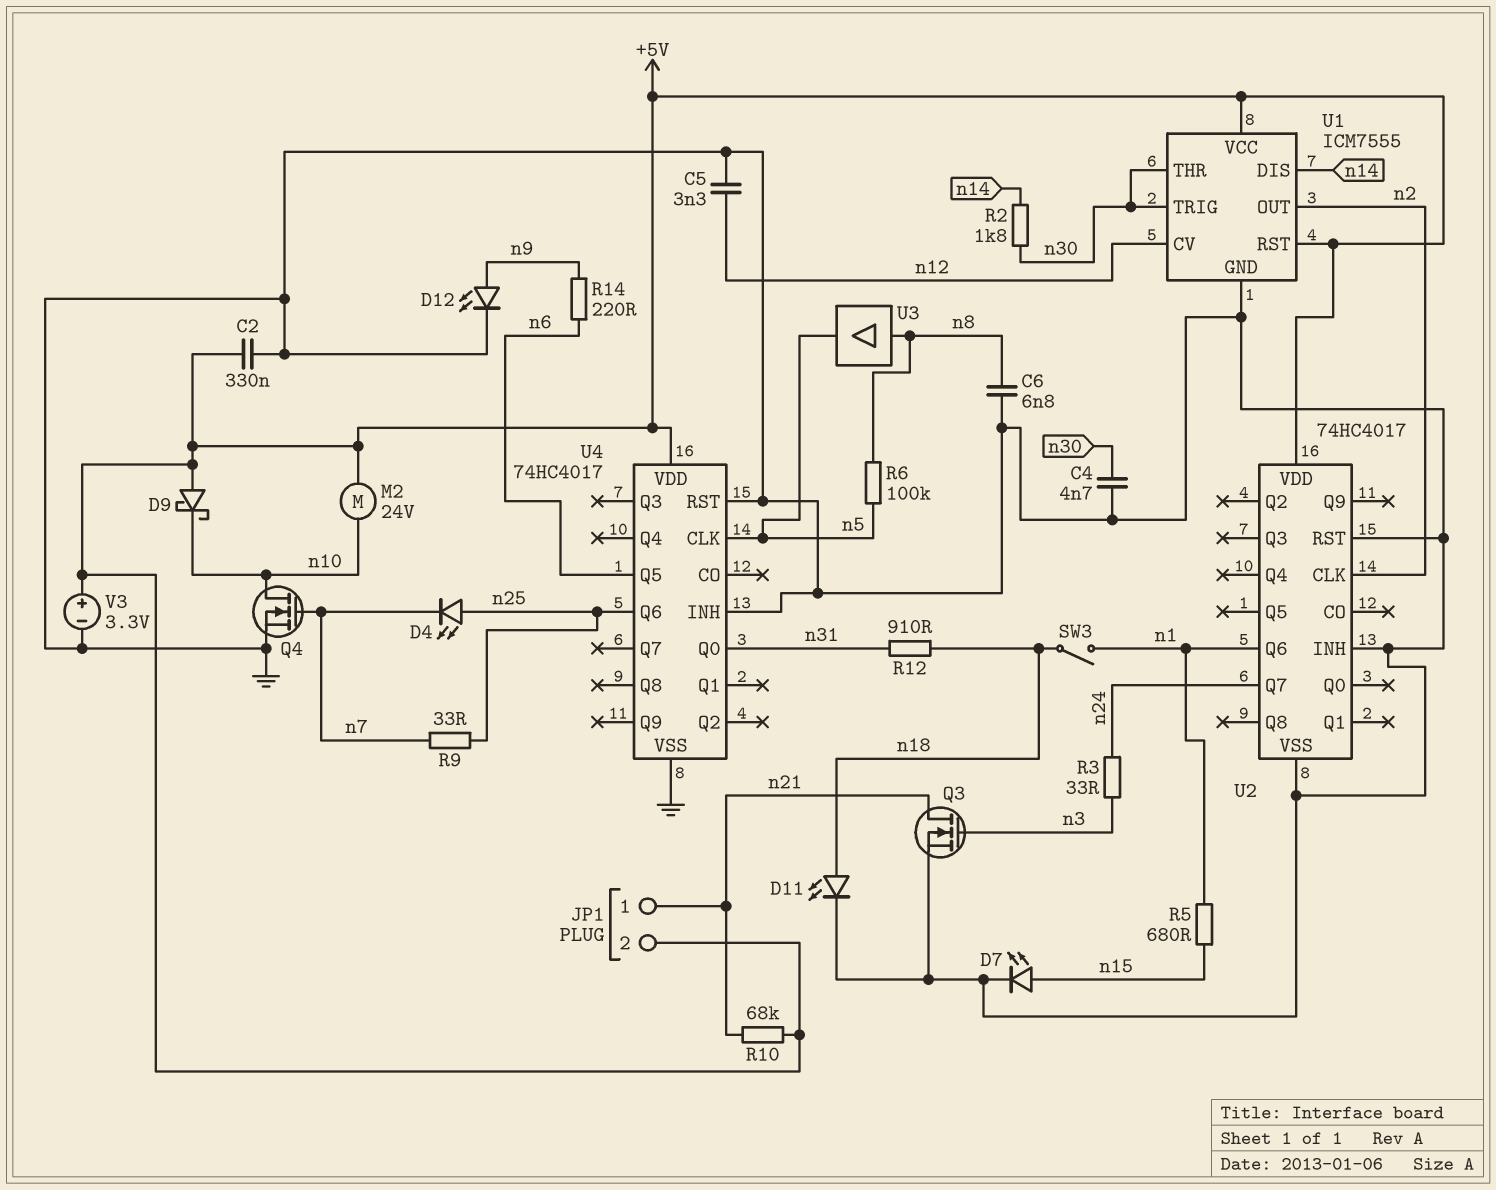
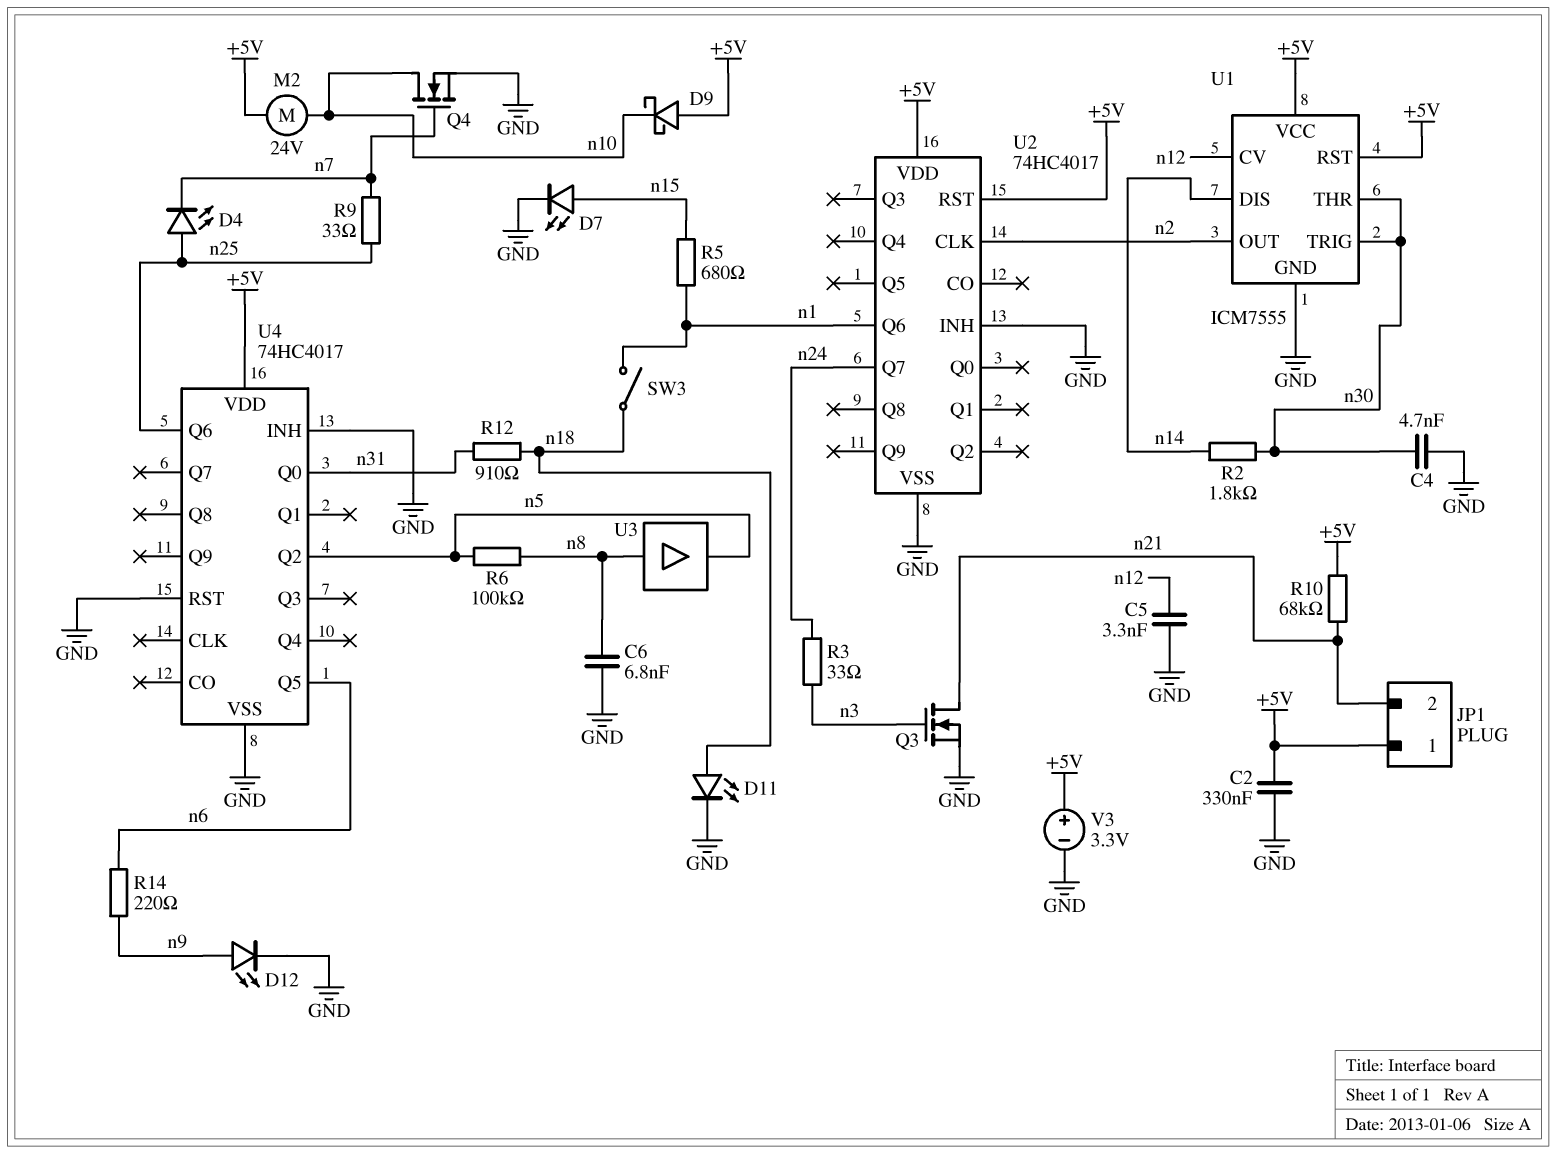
JP1 pin 1: n21 -> +5V
JP1 pin 2: +5V -> n21
U2 pin RST: GND -> +5V
U4 pin CLK: n5 -> none
U4 pin Q2: none -> n5

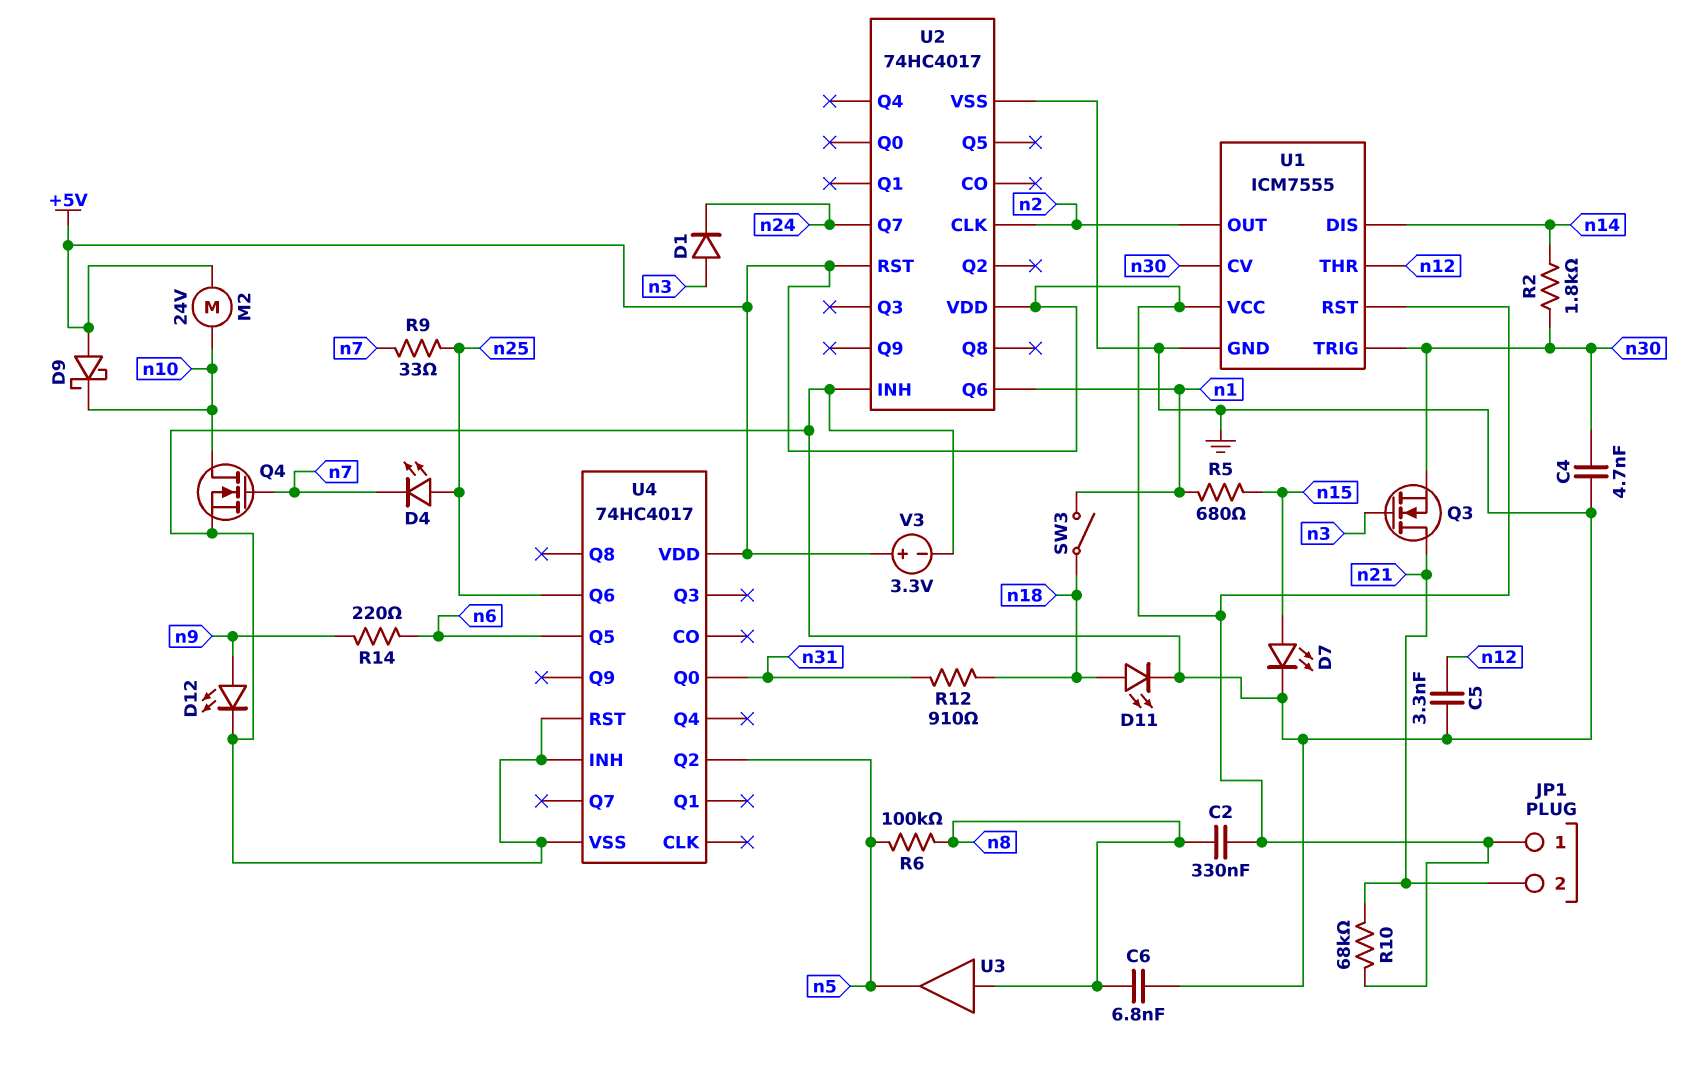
C2: 330nF (+5V, GND) -> 330nF (+5V, n8)
D1: none -> diode (A n3, K n24)
Q3: NMOS (G n3, D n21, S GND) -> NMOS (G n3, D n21, S n30)
R3: 33 (n3, n24) -> none
U1 pin CV: n12 -> n30
U1 pin THR: n30 -> n12

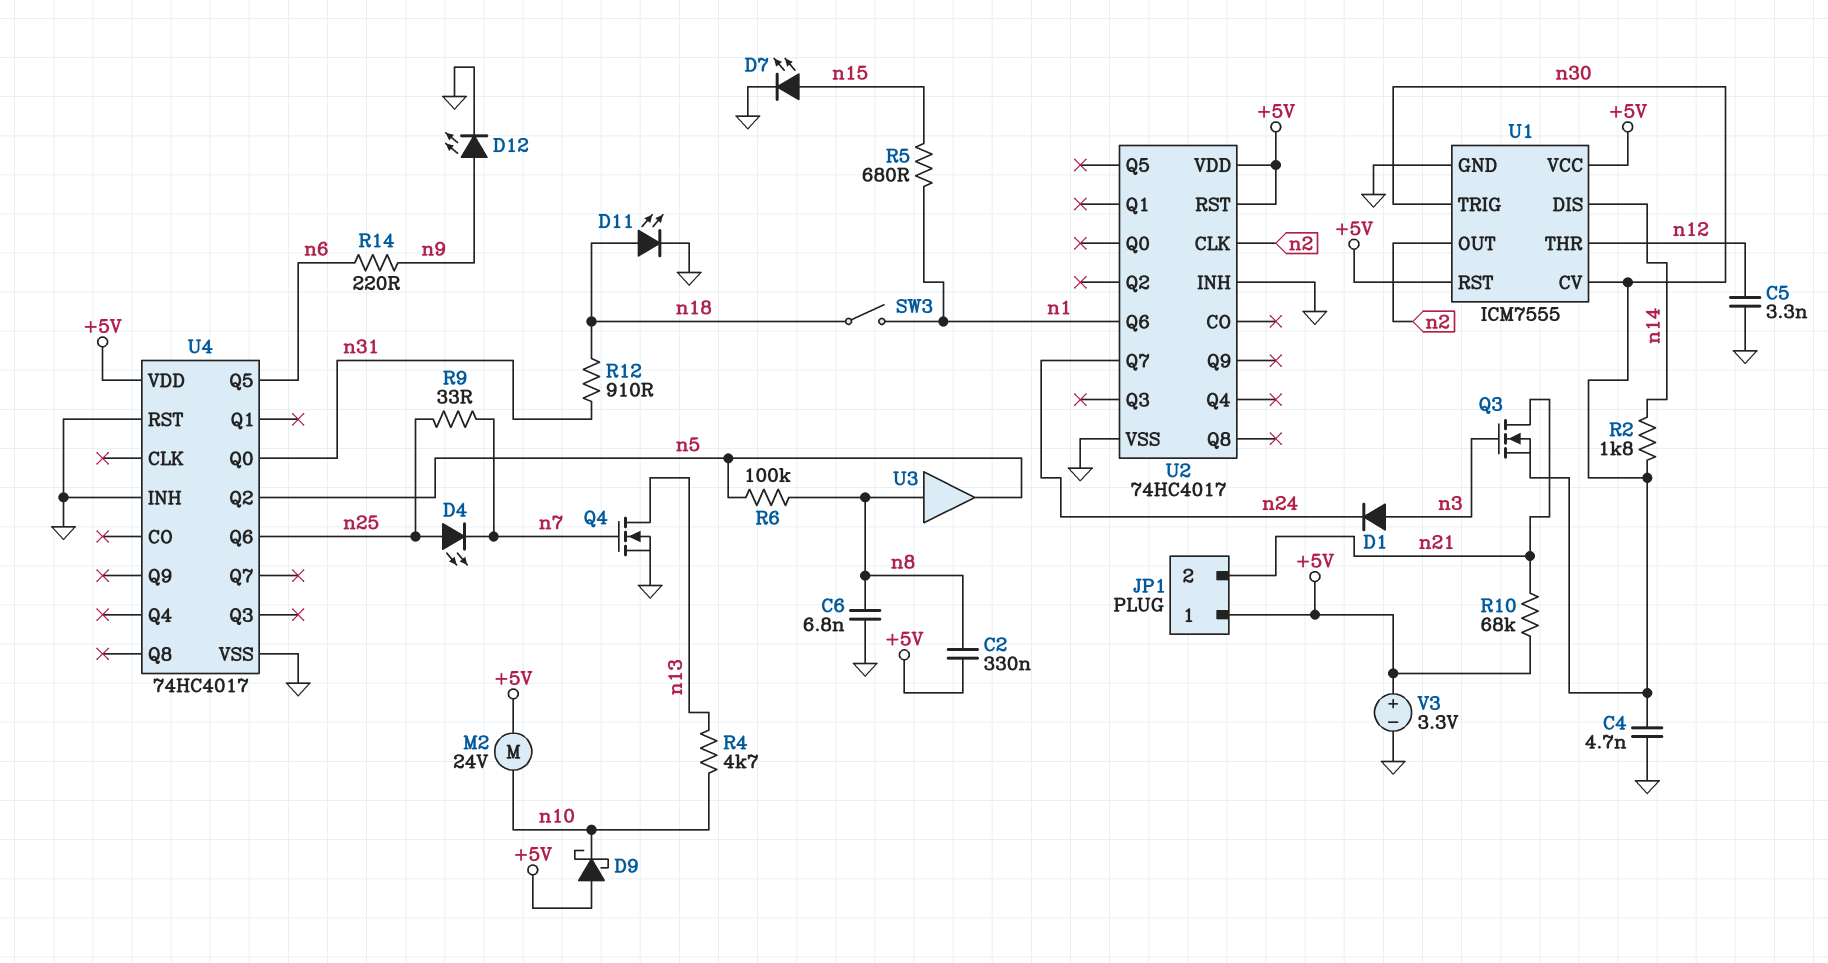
Q4: NMOS (G n7, D n10, S GND) -> NMOS (G n7, D n13, S GND)
R4: none -> 4.7k (n10, n13)

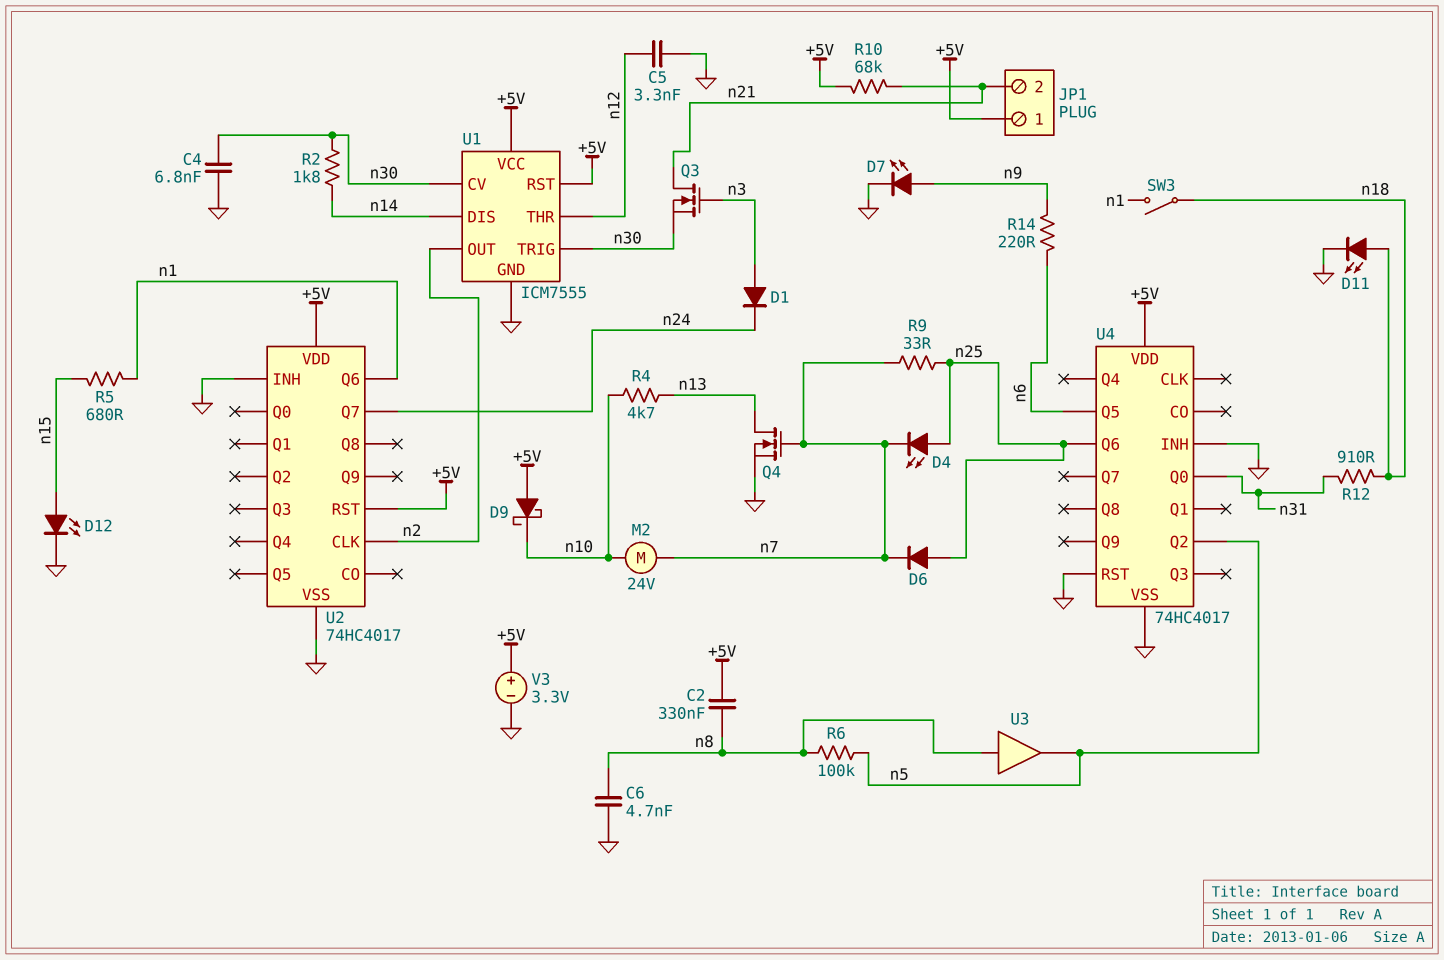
C4: 4.7nF (GND, n30) -> 6.8nF (GND, n30)
C6: 6.8nF (GND, n8) -> 4.7nF (GND, n8)
D6: none -> diode (A n25, K n7)
D7: LED (A n15, K GND) -> LED (A n9, K GND)
D12: LED (A n9, K GND) -> LED (A n15, K GND)
M2: motor 24V (+5V, n10) -> motor 24V (n7, n10)

